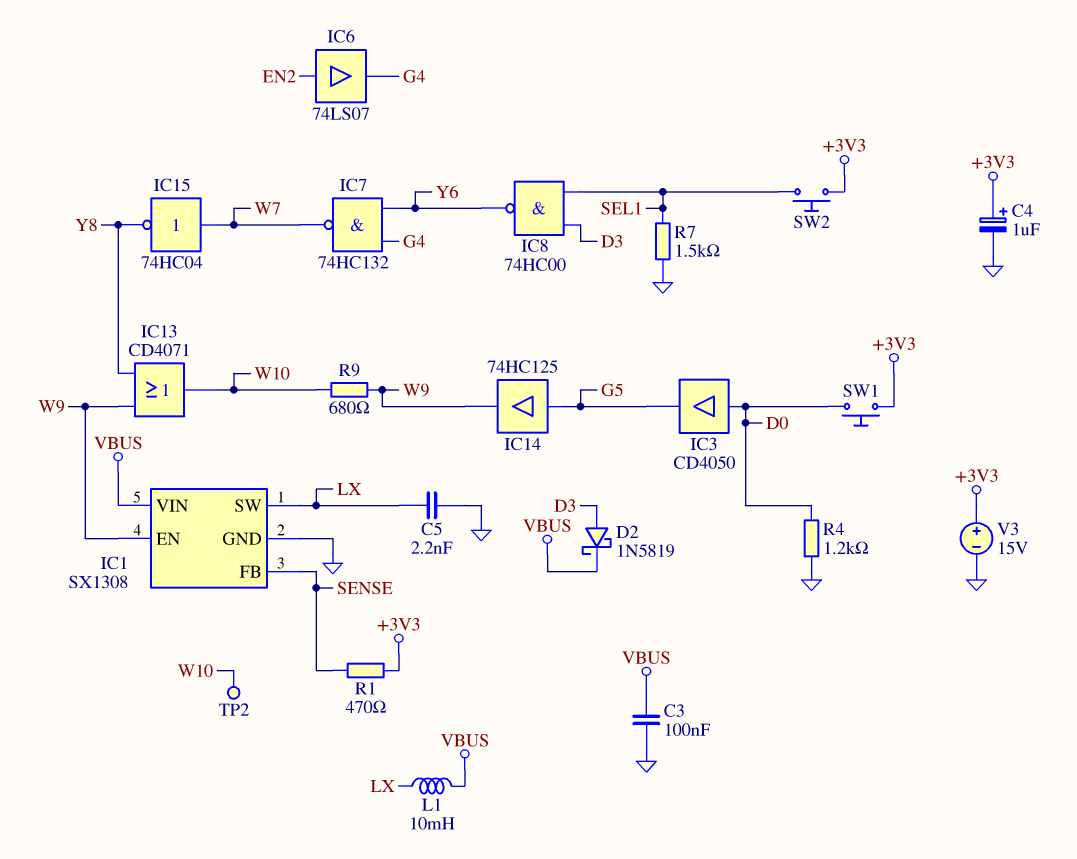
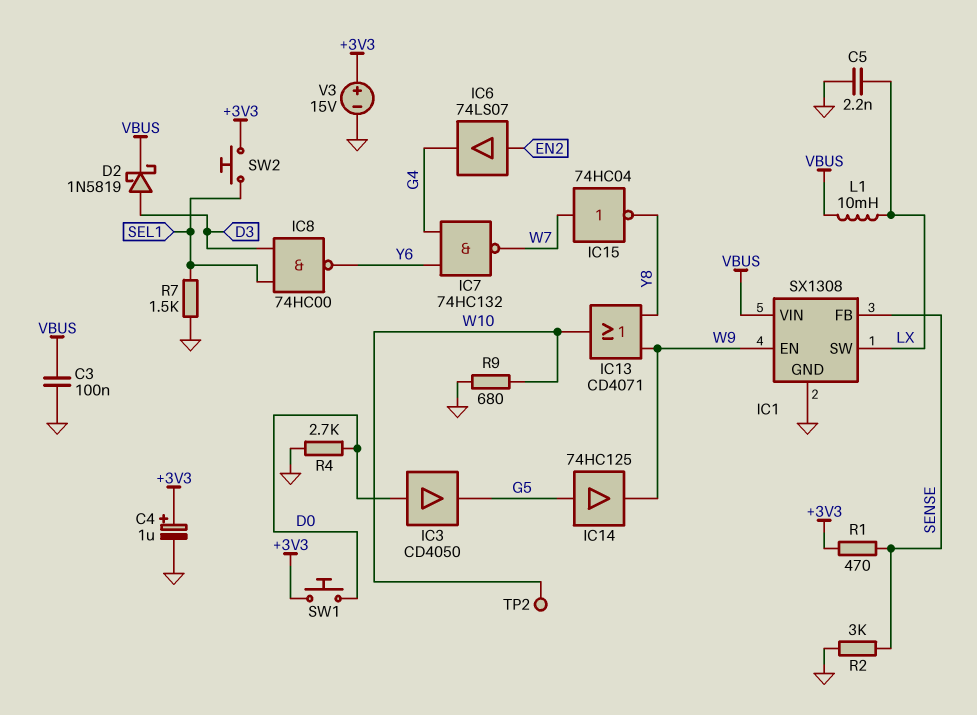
R2: none -> 3k (GND, SENSE)
R4: 1.2k (D0, GND) -> 2.7k (D0, GND)
R9: 680 (W9, W10) -> 680 (GND, W10)

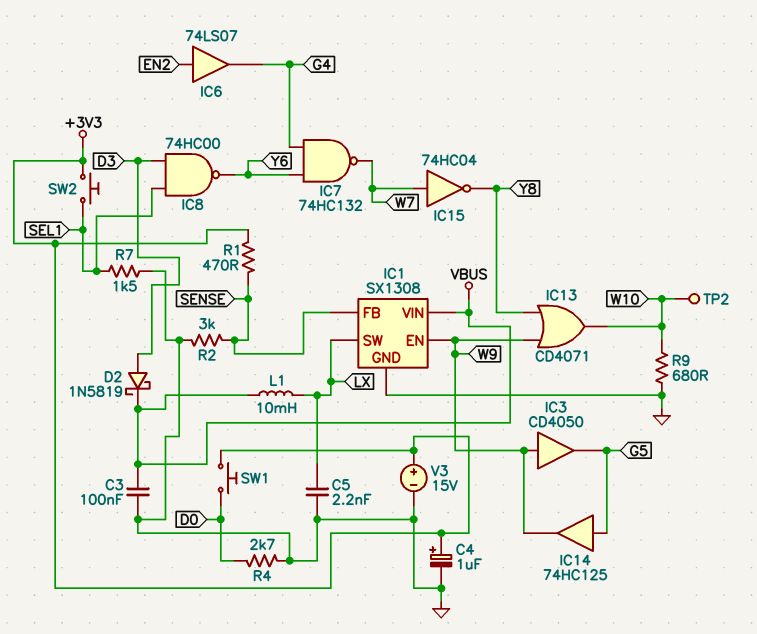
IC3: buffer CD4050 (in D0, out G5) -> buffer CD4050 (in W9, out G5)

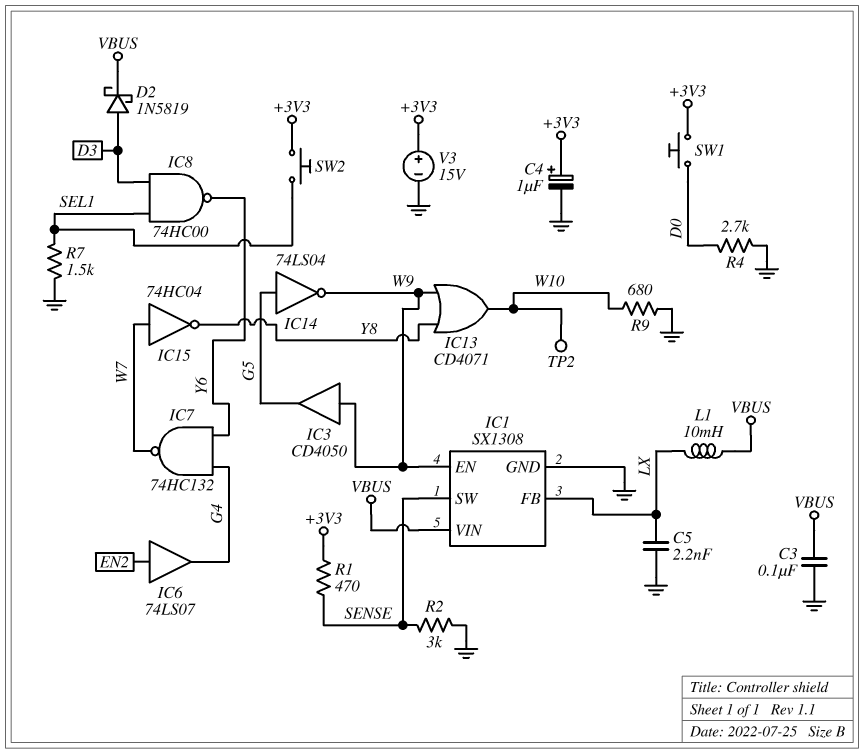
IC1 pin FB: SENSE -> LX
IC1 pin SW: LX -> SENSE
IC14: buffer 74HC125 (in G5, out W9) -> NOT 74LS04 (in G5, out W9)

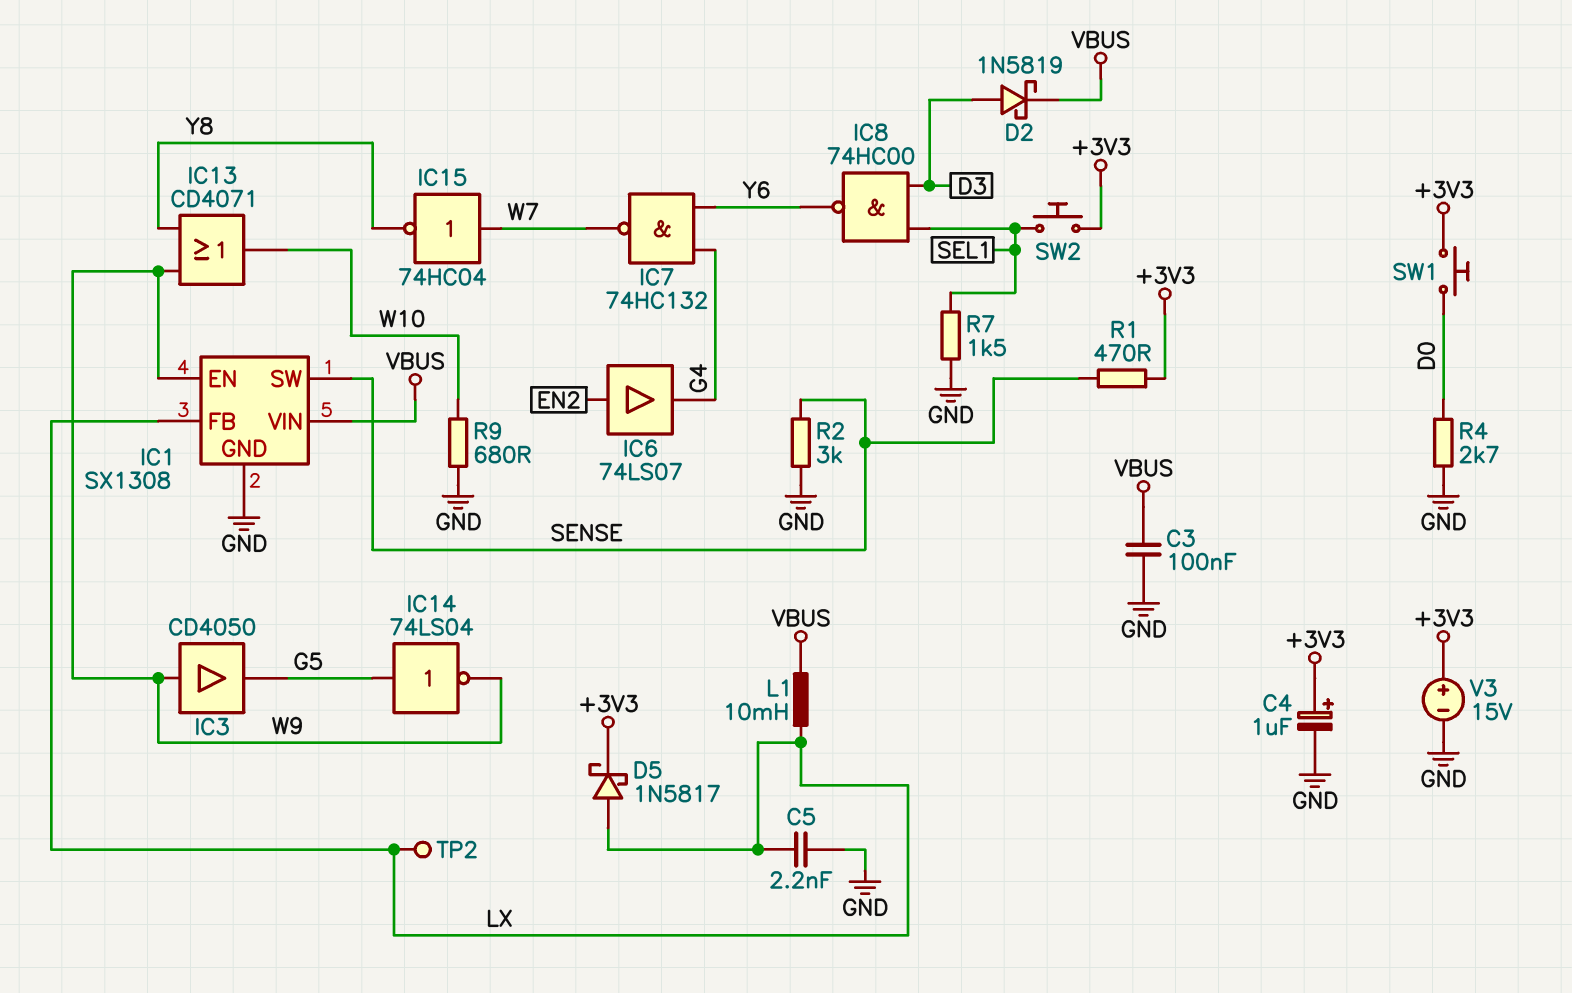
D5: none -> schottky 1N5817 (A LX, K +3V3)
TP2: test point (W10) -> test point (LX)

